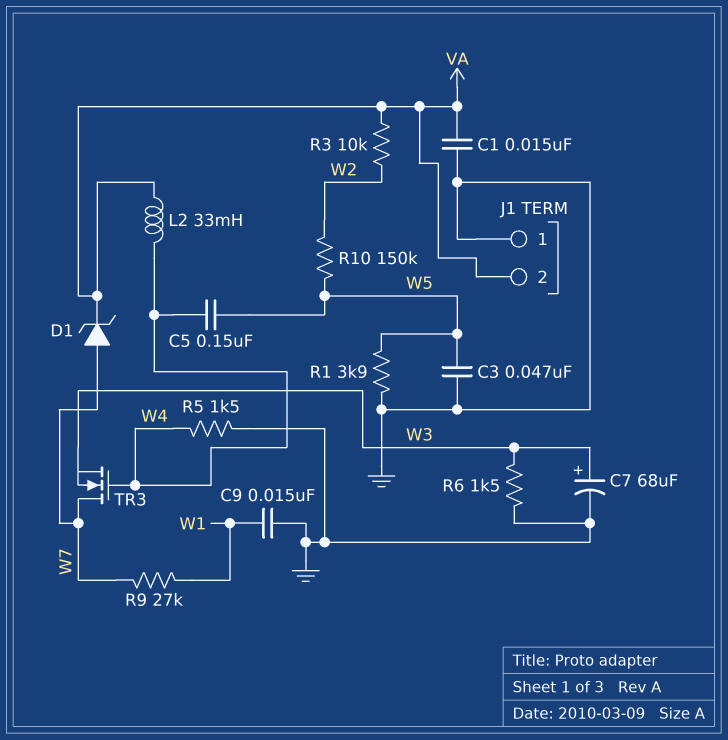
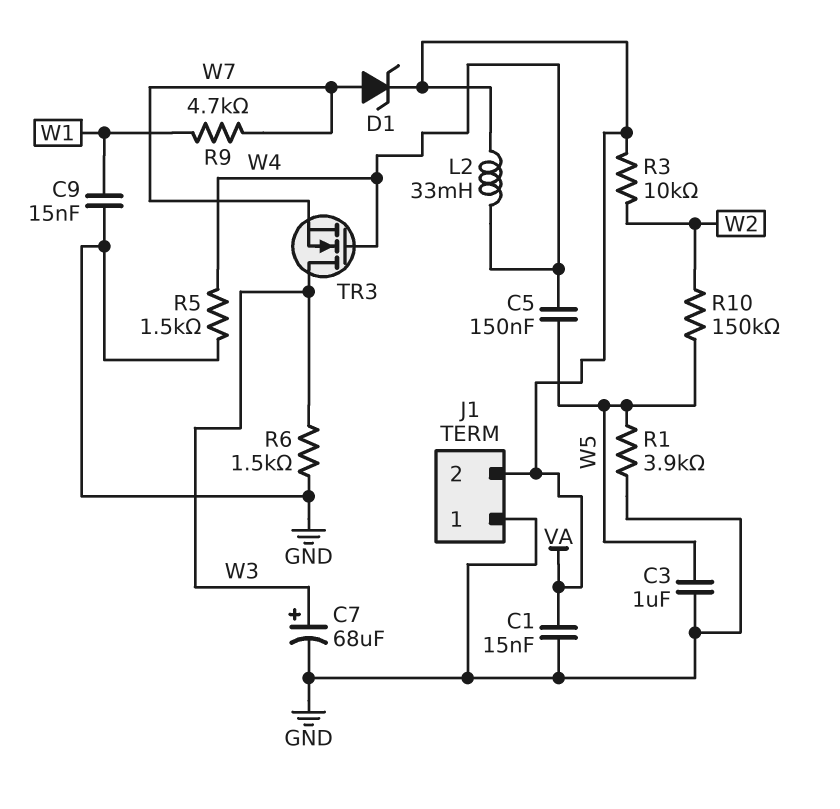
C3: 47nF (GND, W5) -> 1uF (GND, W5)
R9: 27k (W1, W7) -> 4.7k (W1, W7)
TR3: NMOS (G W4, D W7, S W3) -> NMOS (G W4, D W3, S W7)

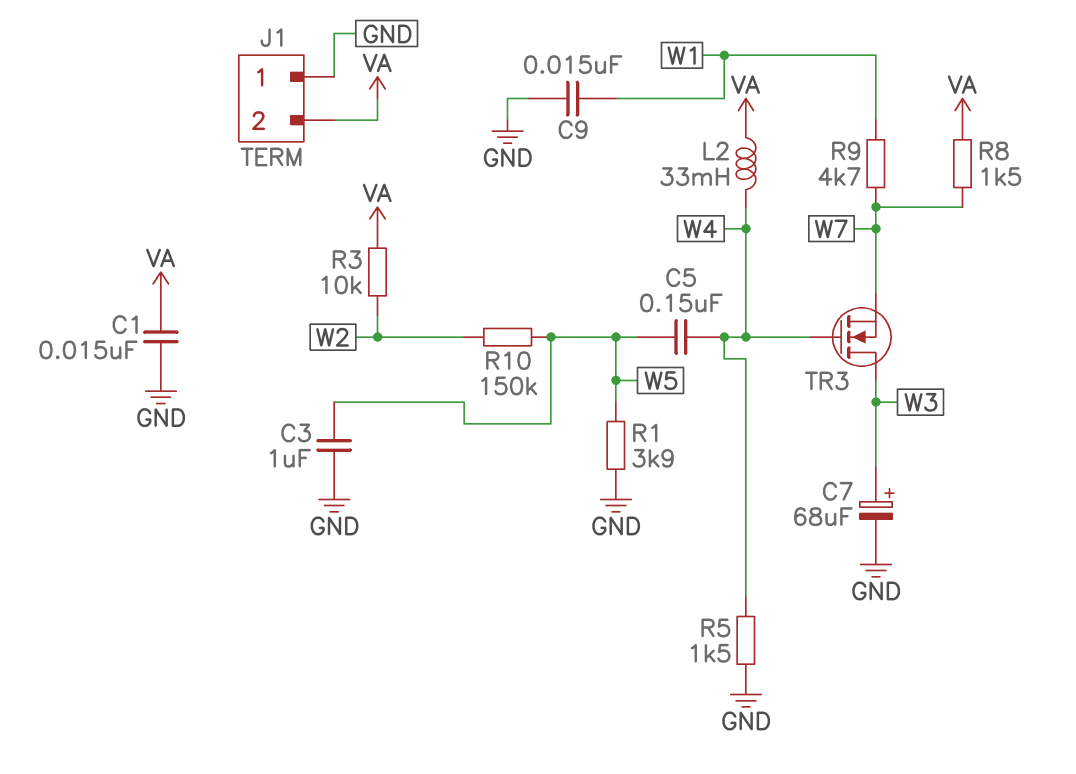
D1: zener (A W7, K VA) -> none
R6: 1.5k (GND, W3) -> none
R8: none -> 1.5k (VA, W7)

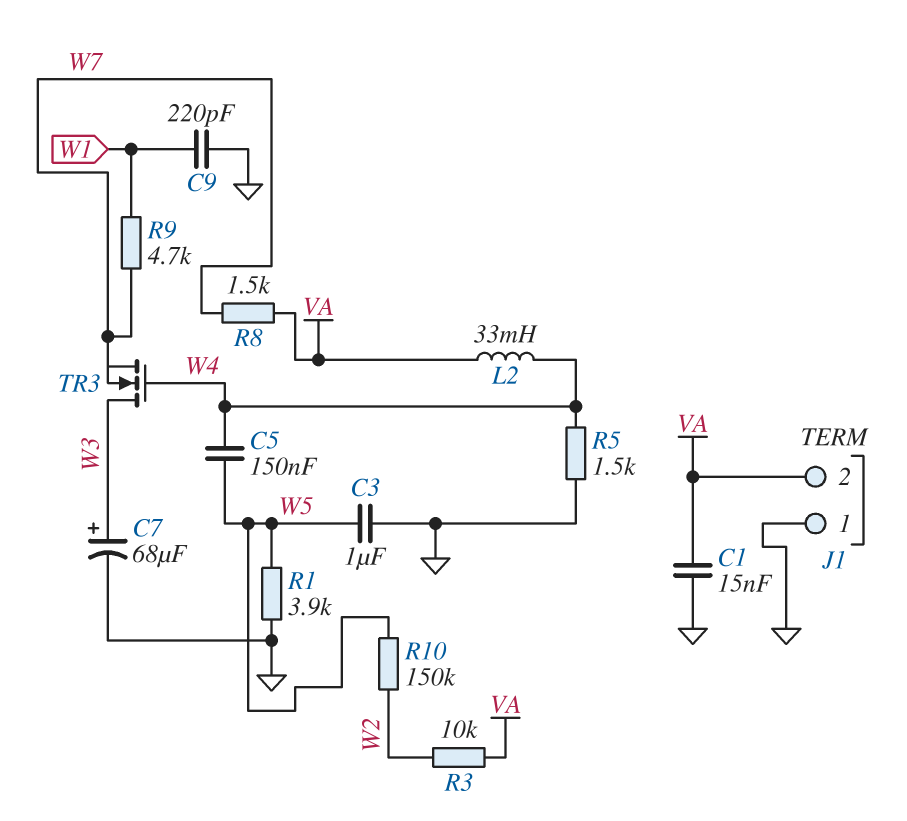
C9: 15nF (GND, W1) -> 220pF (GND, W1)

